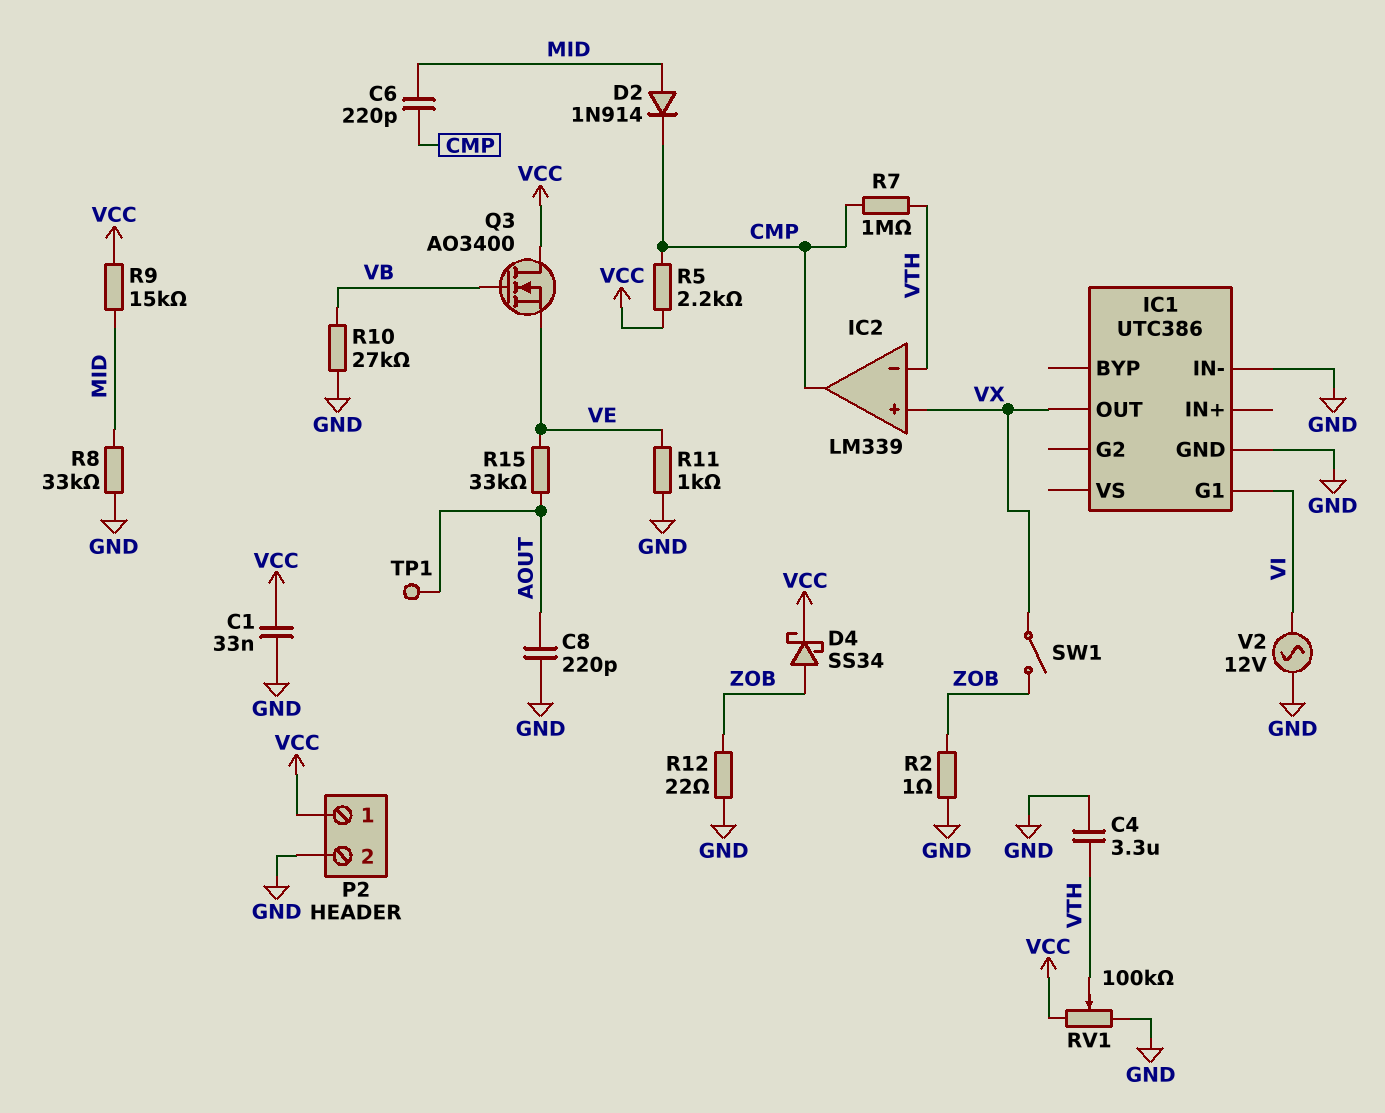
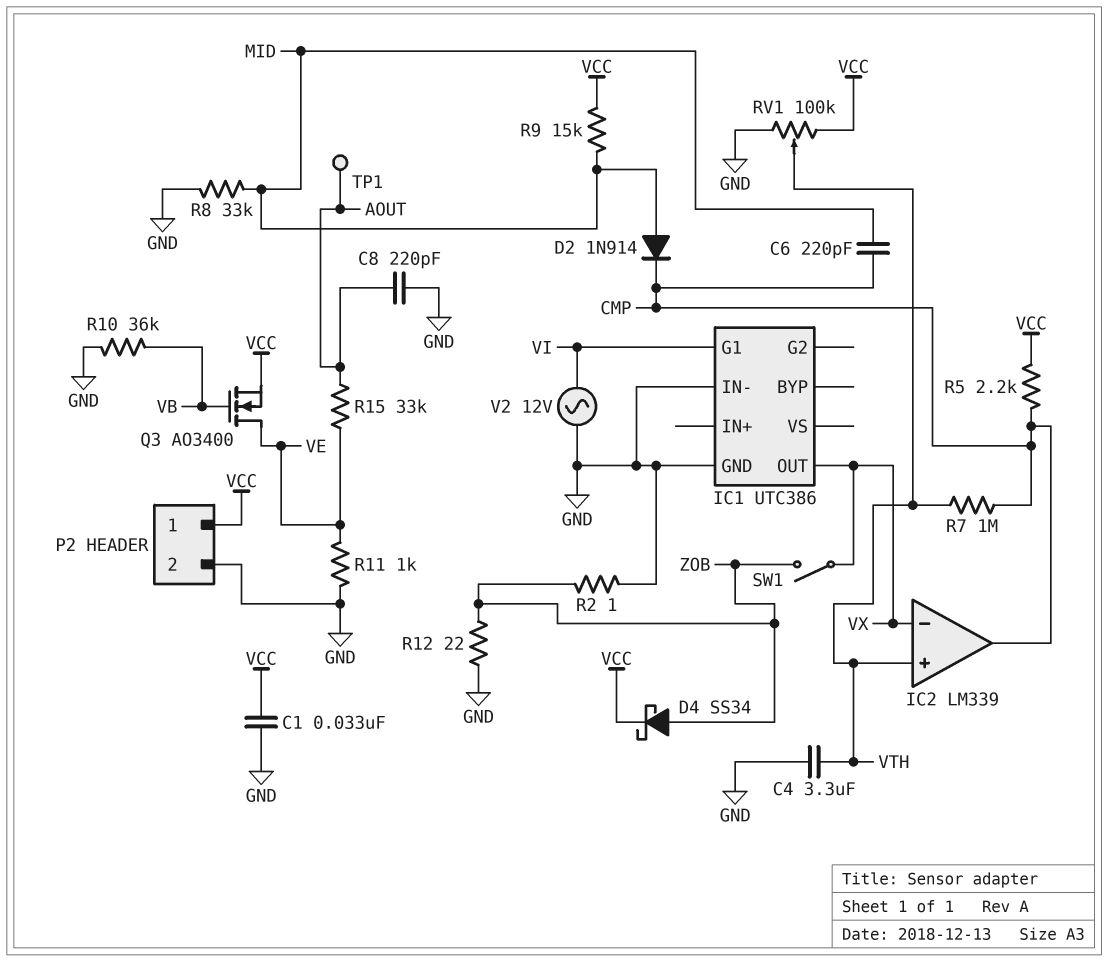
IC2 pin in+: VX -> VTH
IC2 pin in-: VTH -> VX
Q3: NMOS AO3400 (G VB, D VCC, S VE) -> NMOS AO3400 (G VB, D VE, S VCC)
R10: 27k (GND, VB) -> 36k (GND, VB)

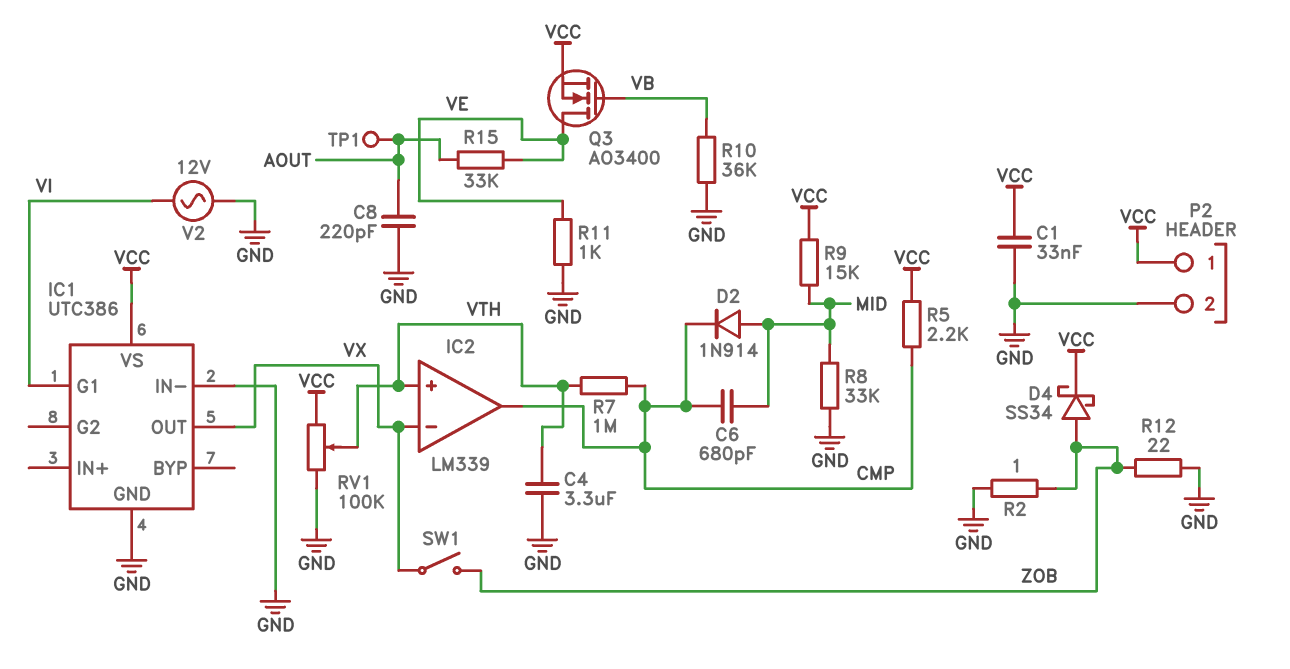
C6: 220pF (CMP, MID) -> 680pF (CMP, MID)
IC1 pin VS: none -> VCC

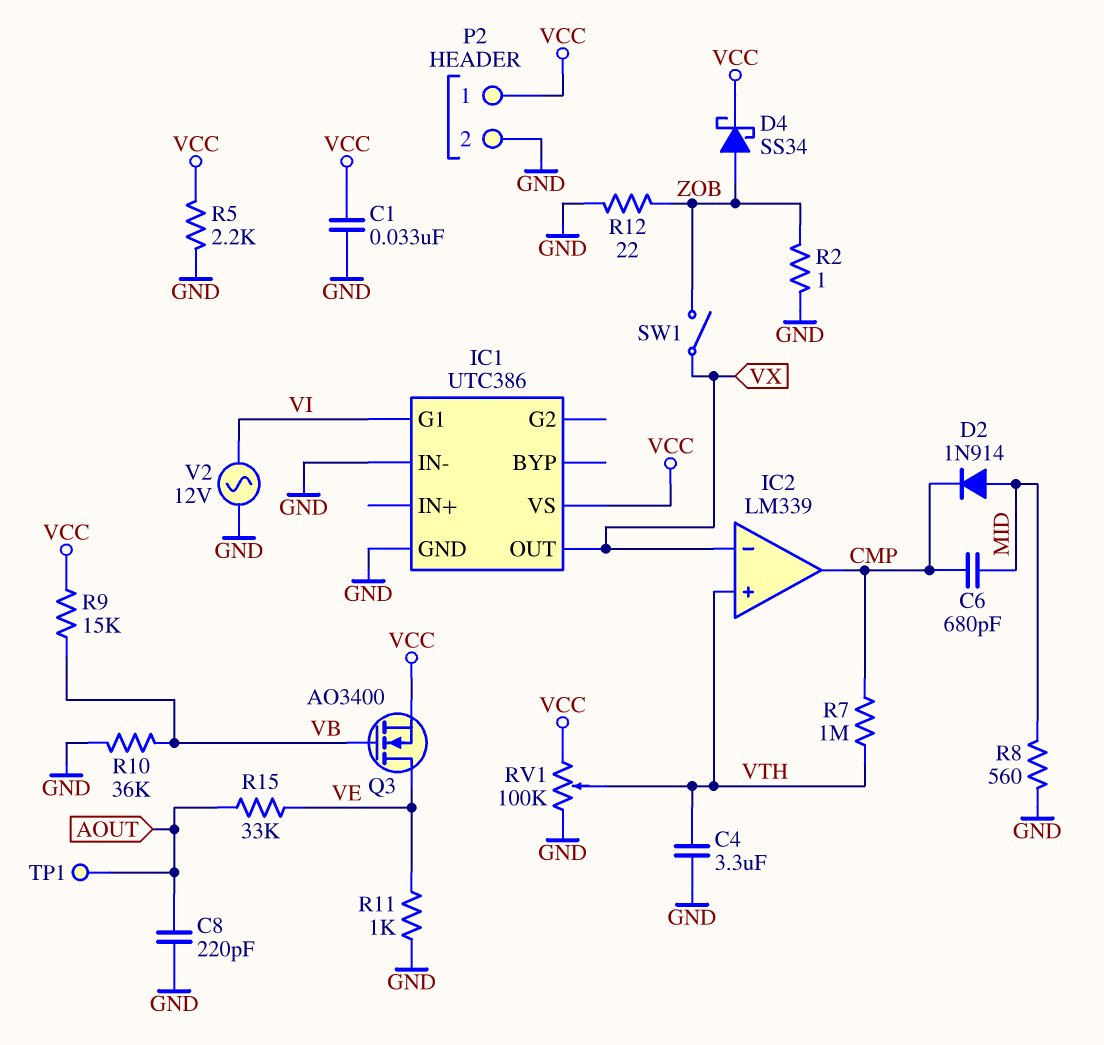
R5: 2.2k (CMP, VCC) -> 2.2k (GND, VCC)
R8: 33k (GND, MID) -> 560 (GND, MID)
R9: 15k (MID, VCC) -> 15k (VB, VCC)

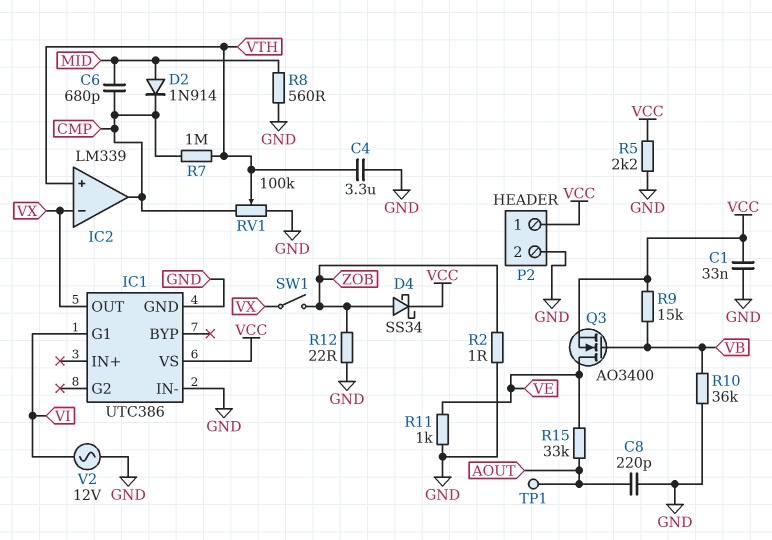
RV1: 100k (GND, VCC, wiper VTH) -> 100k (CMP, GND, wiper VTH)

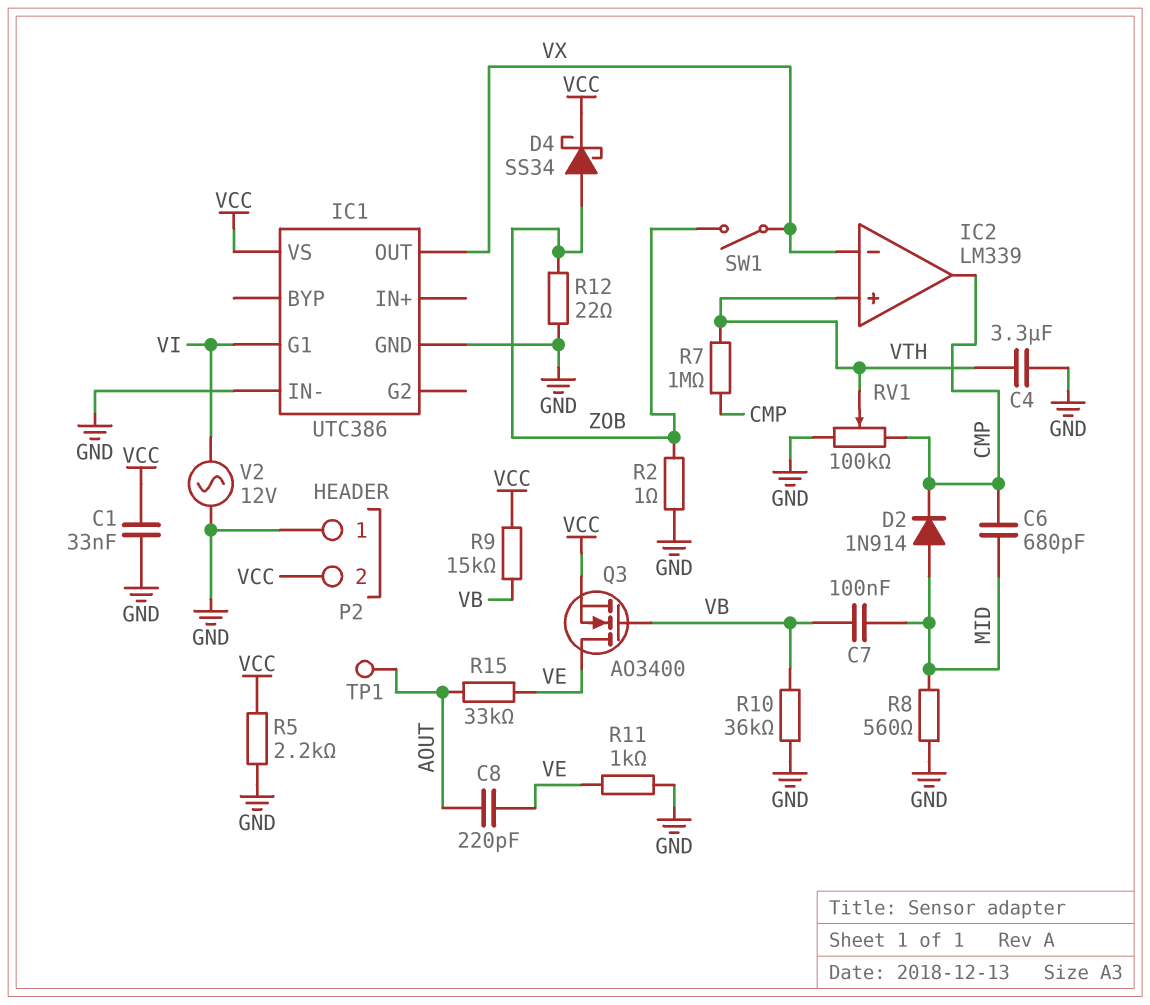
C7: none -> 100nF (MID, VB)
C8: 220pF (AOUT, GND) -> 220pF (AOUT, VE)
P2 pin 1: VCC -> GND
P2 pin 2: GND -> VCC

